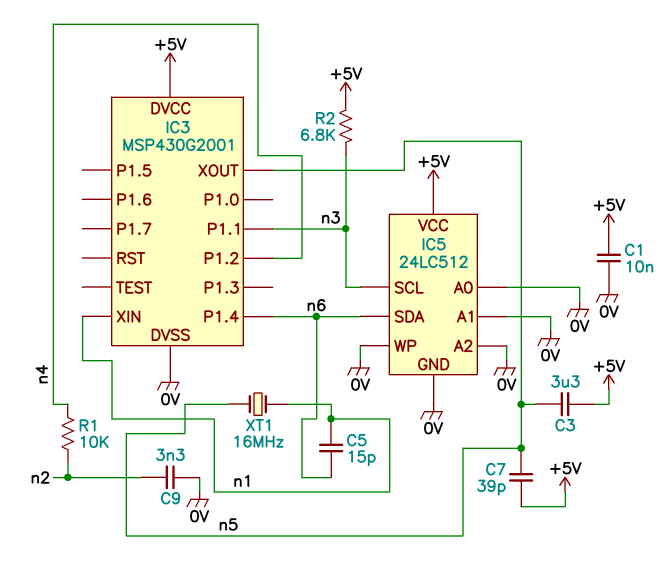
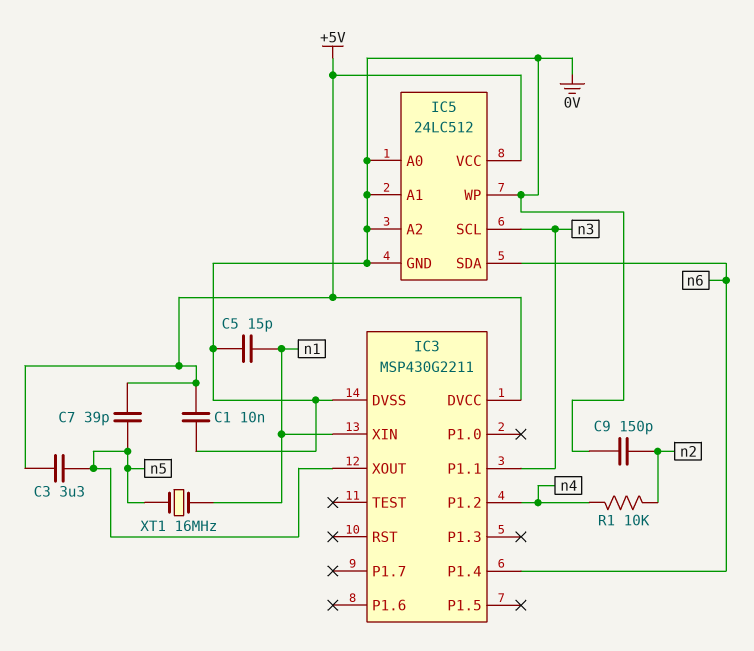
C5: 15pF (n1, n6) -> 15pF (0V, n1)
C9: 3.3nF (0V, n2) -> 150pF (0V, n2)
IC3: MSP430G2001 -> MSP430G2211
R2: 6.8k (+5V, n3) -> none

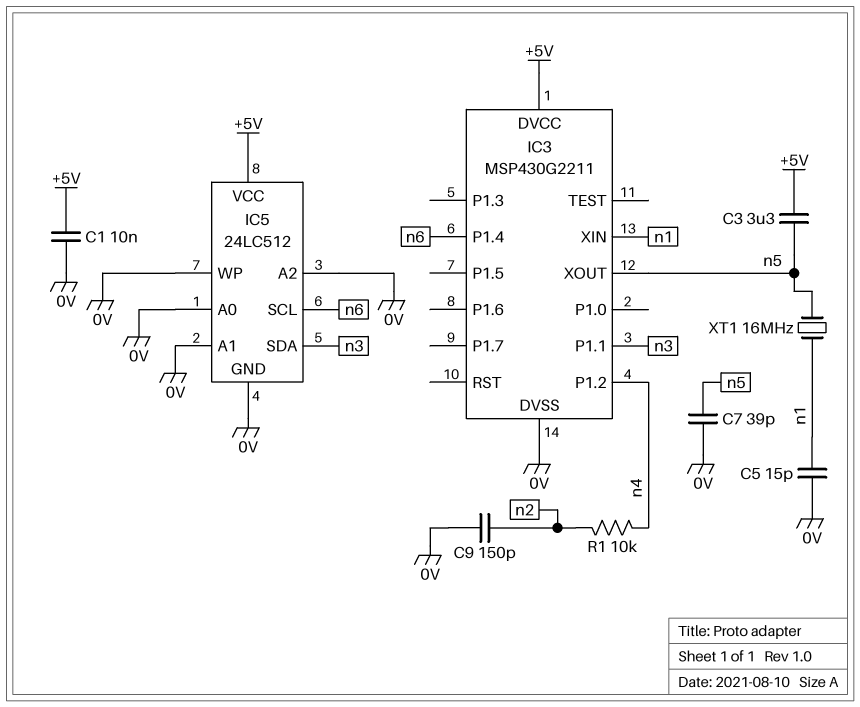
C7: 39pF (+5V, n5) -> 39pF (0V, n5)
IC5 pin SCL: n3 -> n6
IC5 pin SDA: n6 -> n3

